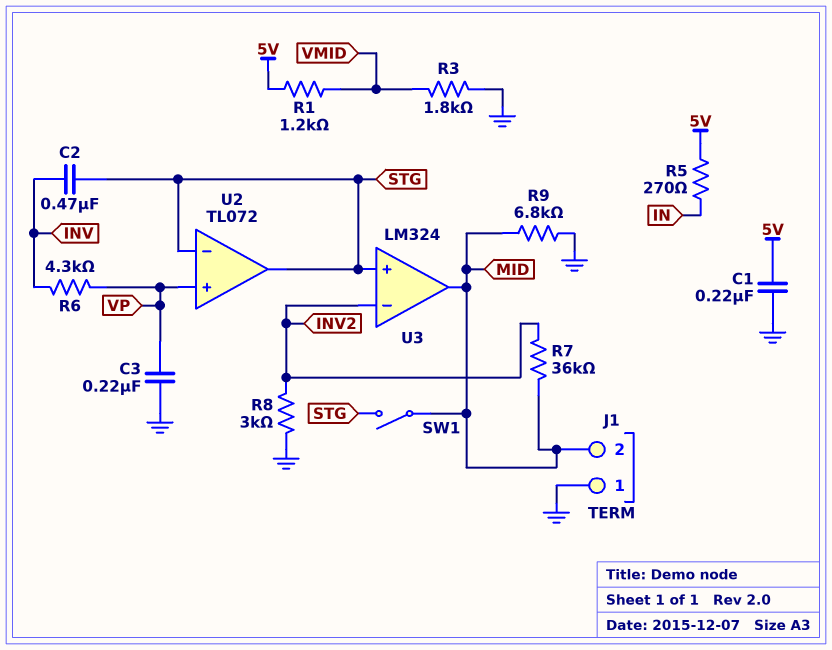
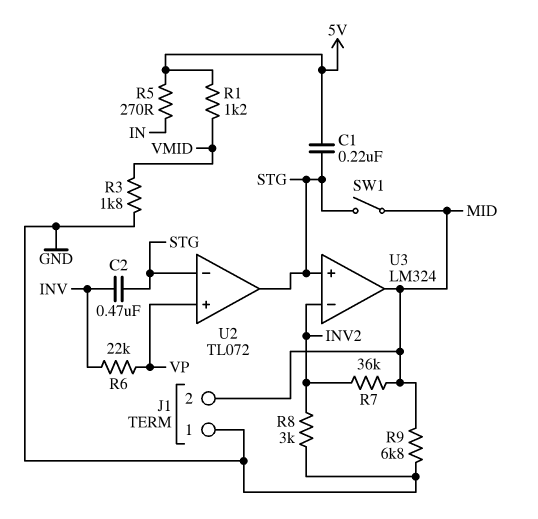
C1: 220nF (5V, GND) -> 220nF (5V, STG)
C3: 220nF (GND, VP) -> none
R6: 4.3k (INV, VP) -> 22k (INV, VP)

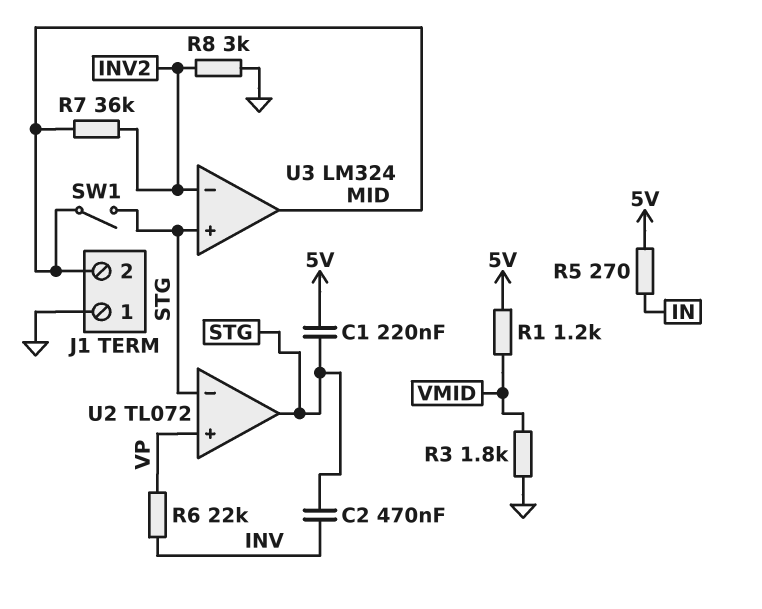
R9: 6.8k (GND, MID) -> none

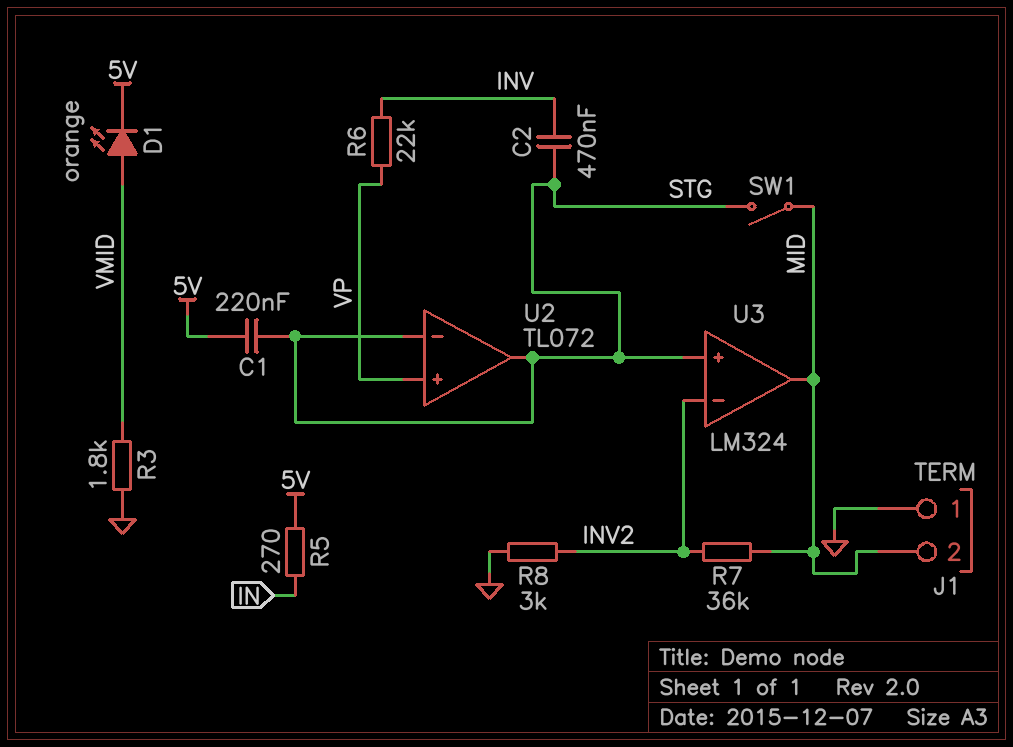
D1: none -> LED orange (A VMID, K 5V)
R1: 1.2k (5V, VMID) -> none

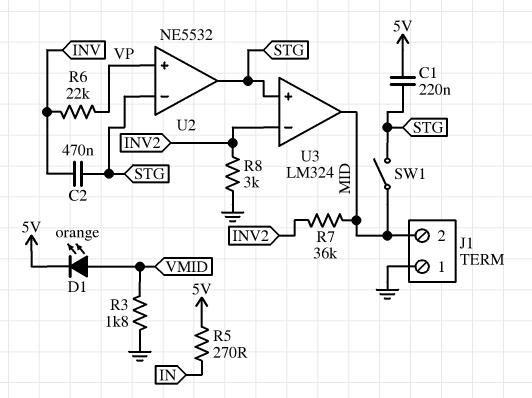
U2: TL072 -> NE5532

